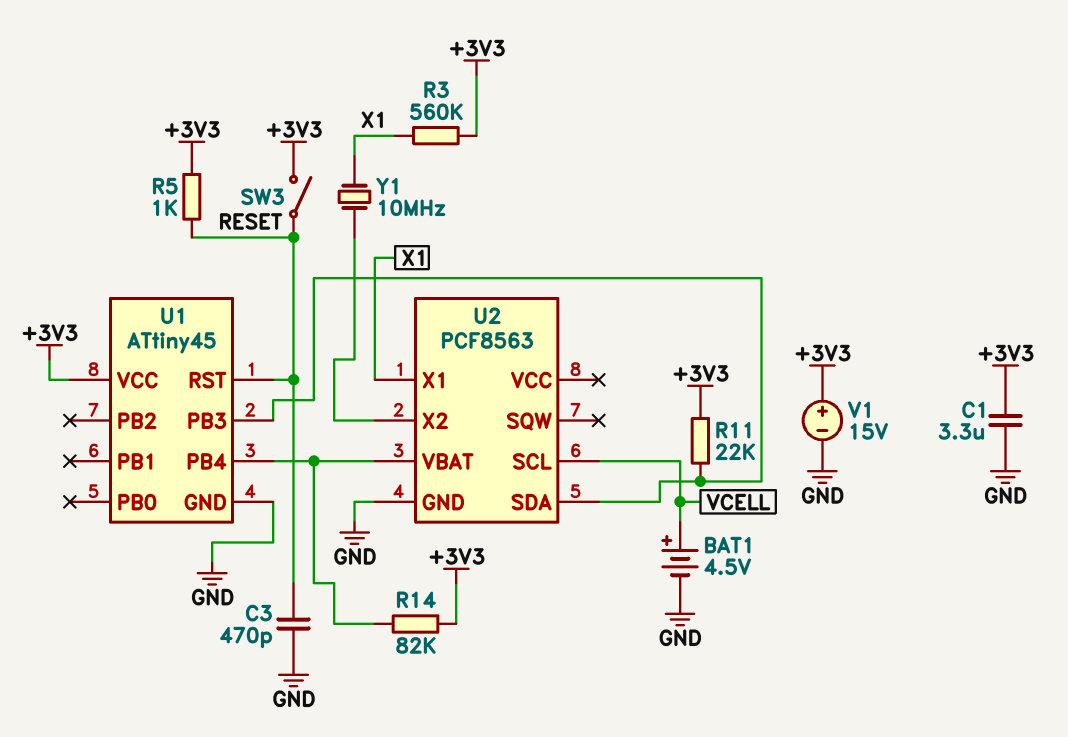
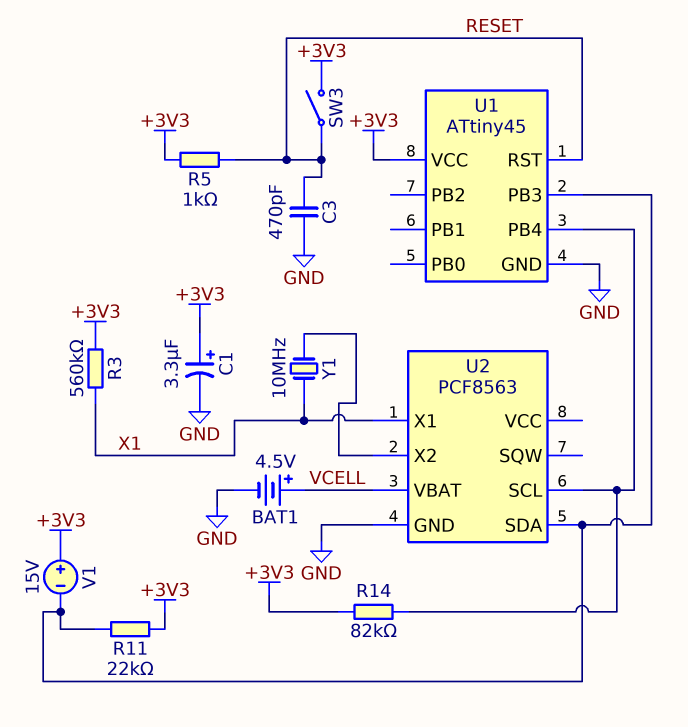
C1: 3.3uF (+3V3, GND) -> 3.3uF (plus +3V3, minus GND)
U2 pin SCL: VCELL -> U1/PB4
U2 pin VBAT: U1/PB4 -> VCELL
V1: 15V (plus +3V3, minus GND) -> 15V (plus +3V3, minus U1/PB3)

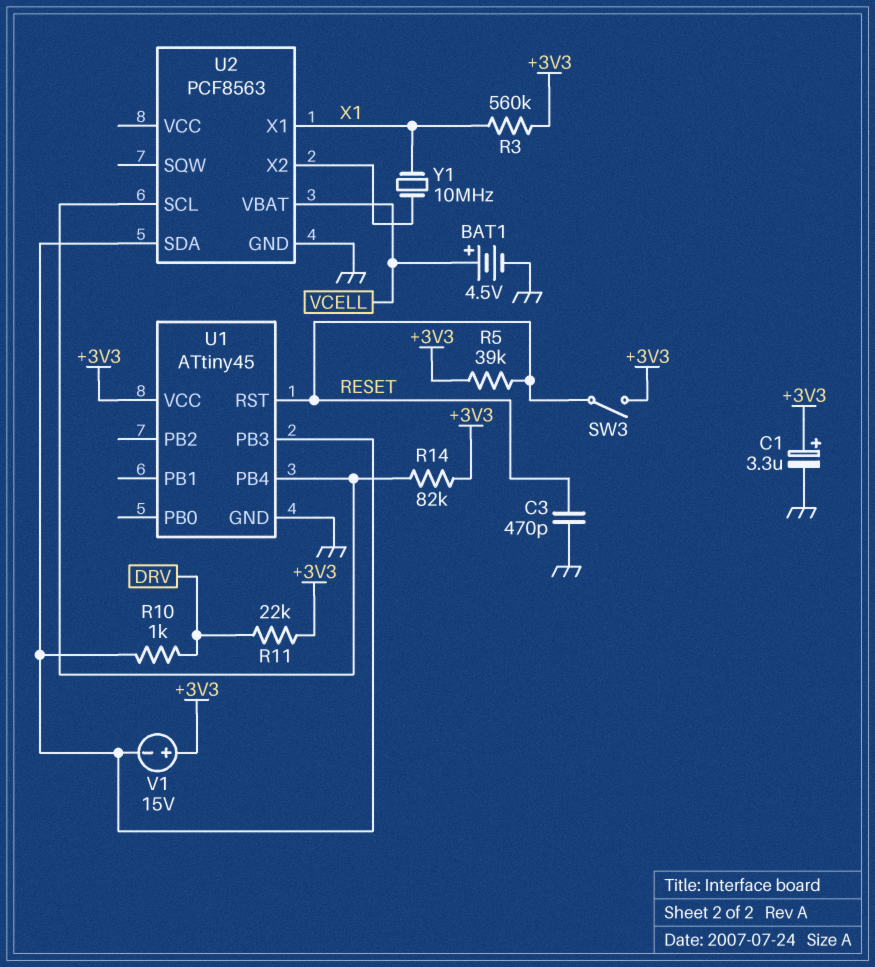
R5: 1k (+3V3, RESET) -> 39k (+3V3, RESET)
R10: none -> 1k (DRV, U1/PB3)
R11: 22k (+3V3, U1/PB3) -> 22k (+3V3, DRV)

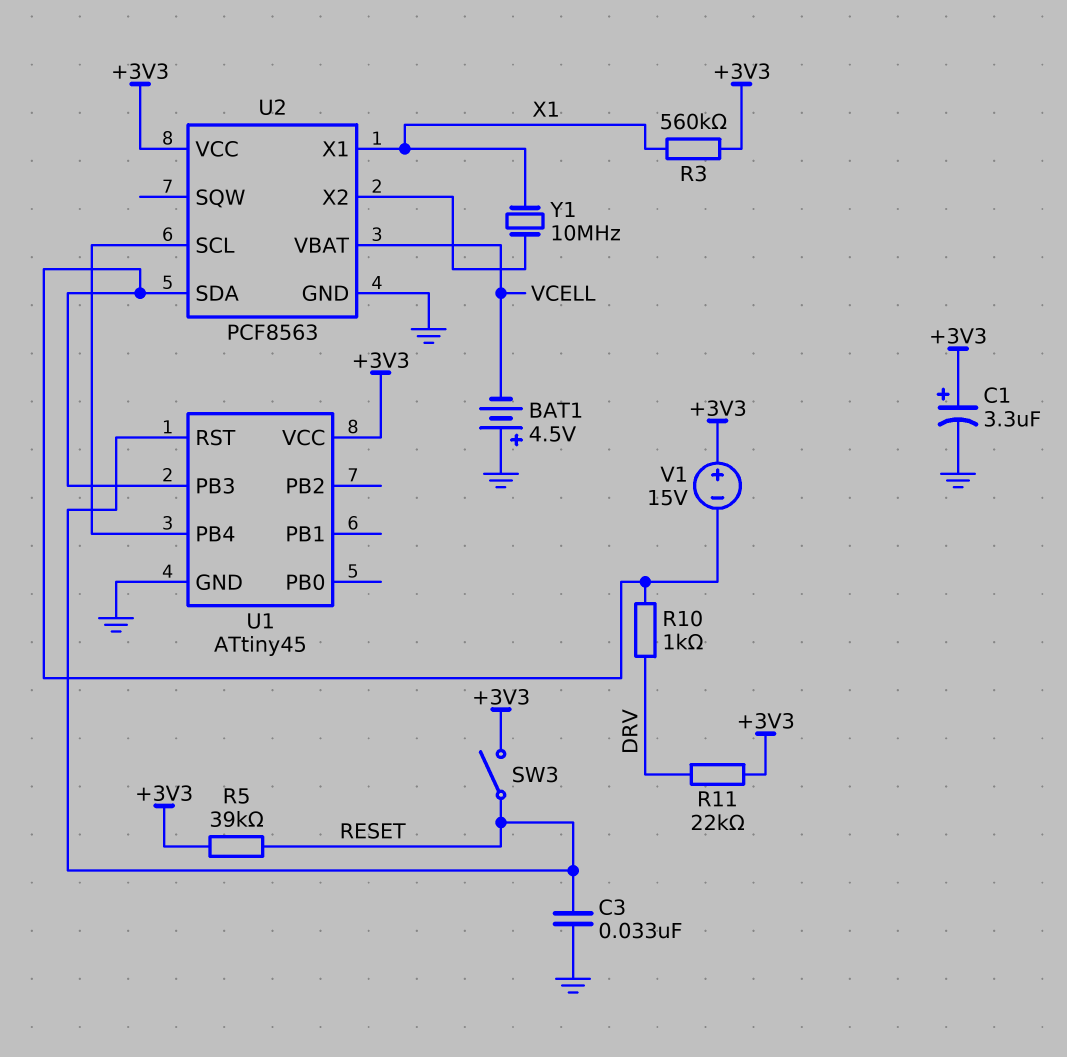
BAT1: 4.5V (plus VCELL, minus GND) -> 4.5V (plus GND, minus VCELL)
C3: 470pF (GND, RESET) -> 33nF (GND, RESET)
R14: 82k (+3V3, U1/PB4) -> none
U2 pin VCC: none -> +3V3

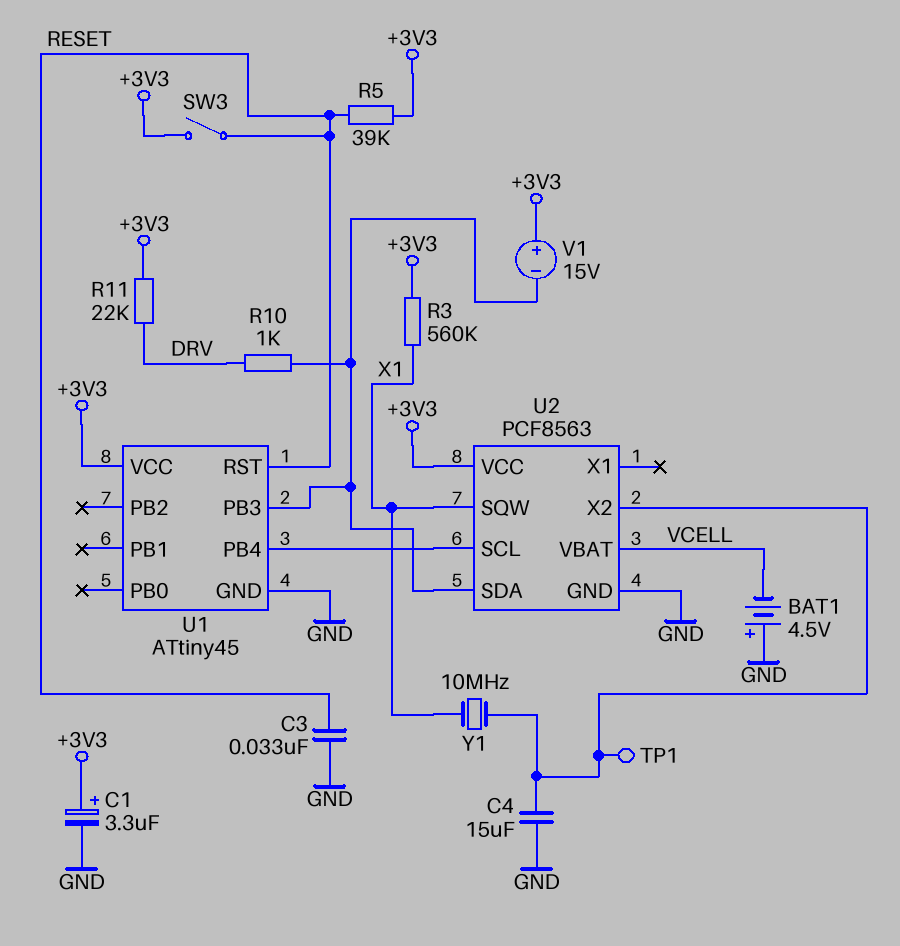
C4: none -> 15uF (GND, U2/X2)
TP1: none -> test point (U2/X2)
U2 pin SQW: none -> X1
U2 pin X1: X1 -> none

